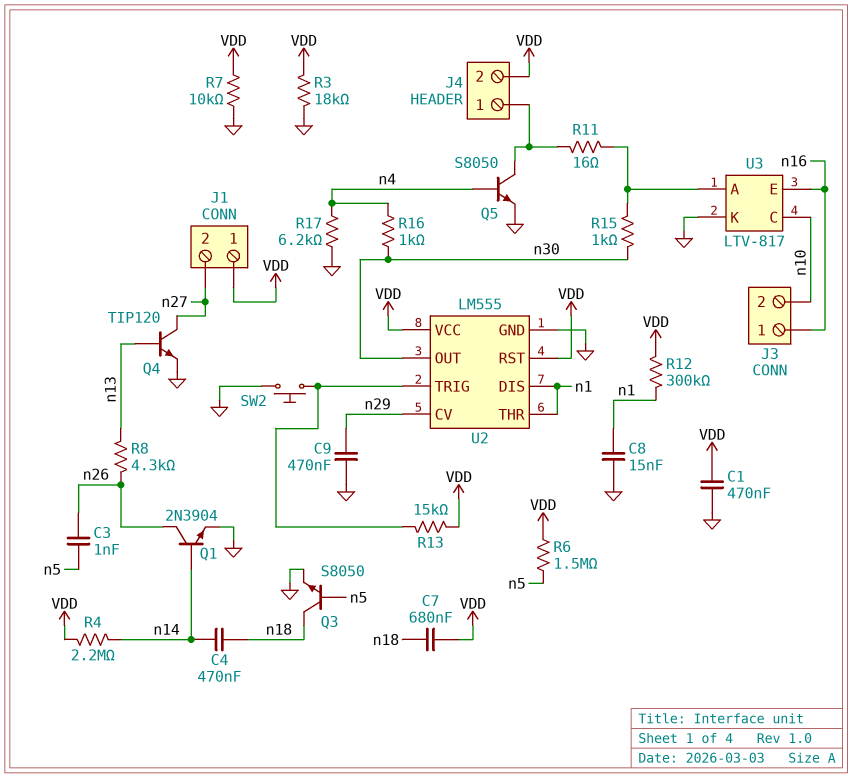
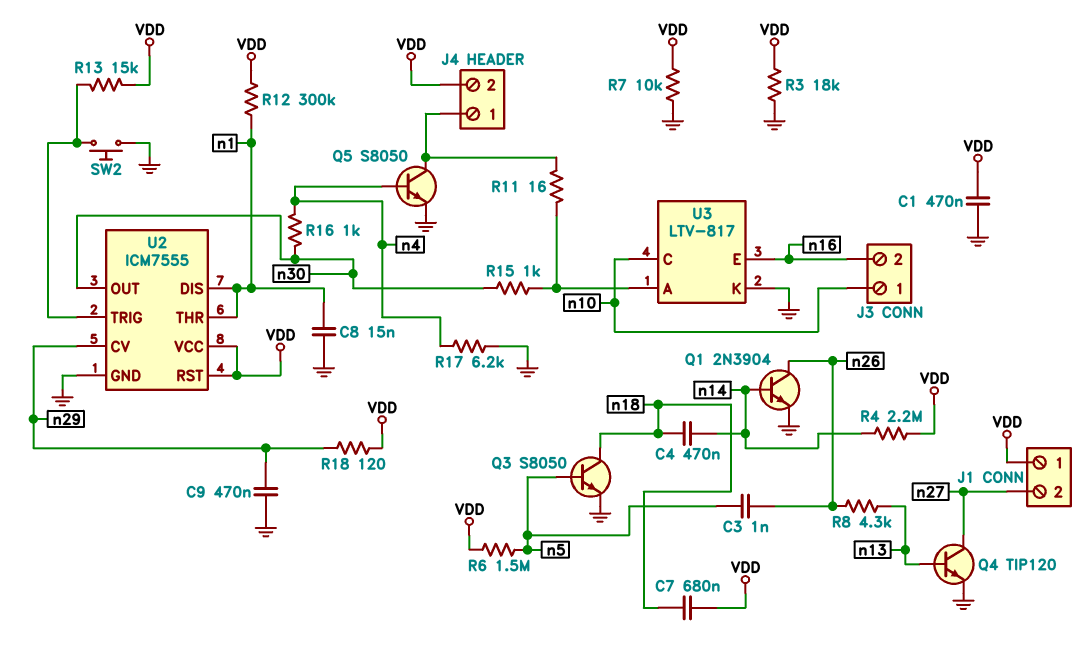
J3 pin 1: n16 -> n10
J3 pin 2: n10 -> n16
R18: none -> 120 (VDD, n29)
U2: LM555 -> ICM7555

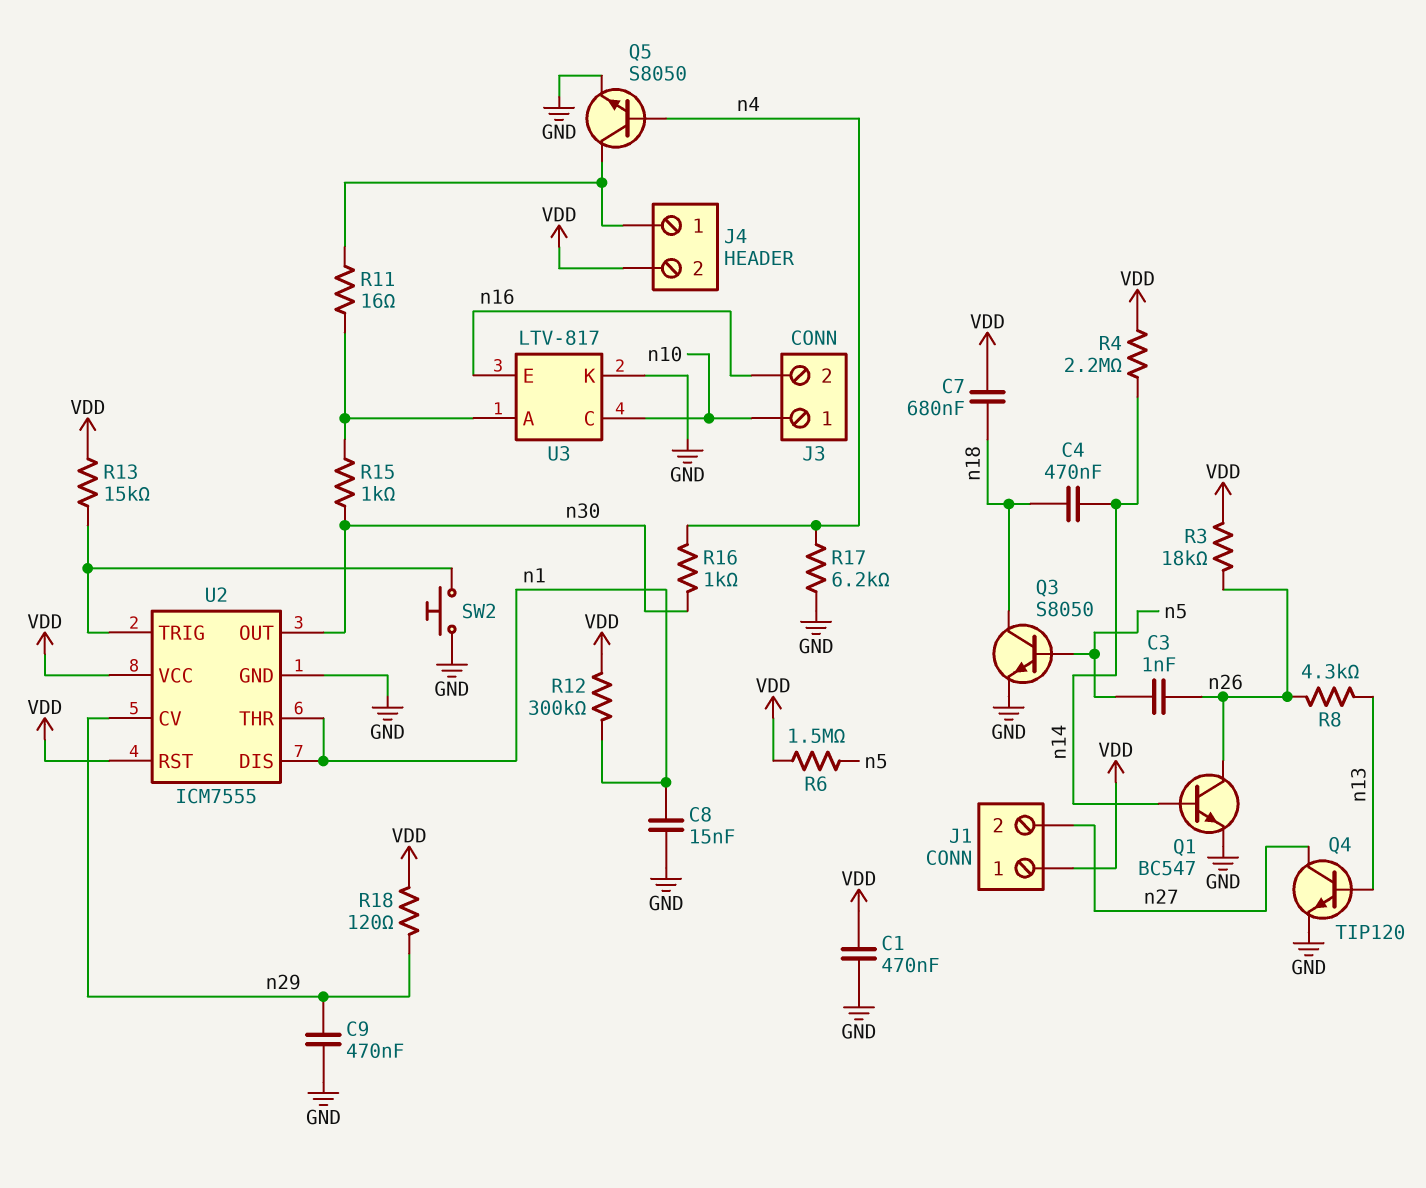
Q1: NPN 2N3904 (B n14, C n26, E GND) -> NPN BC547 (B n14, C n26, E GND)
R3: 18k (GND, VDD) -> 18k (VDD, n26)
R7: 10k (GND, VDD) -> none

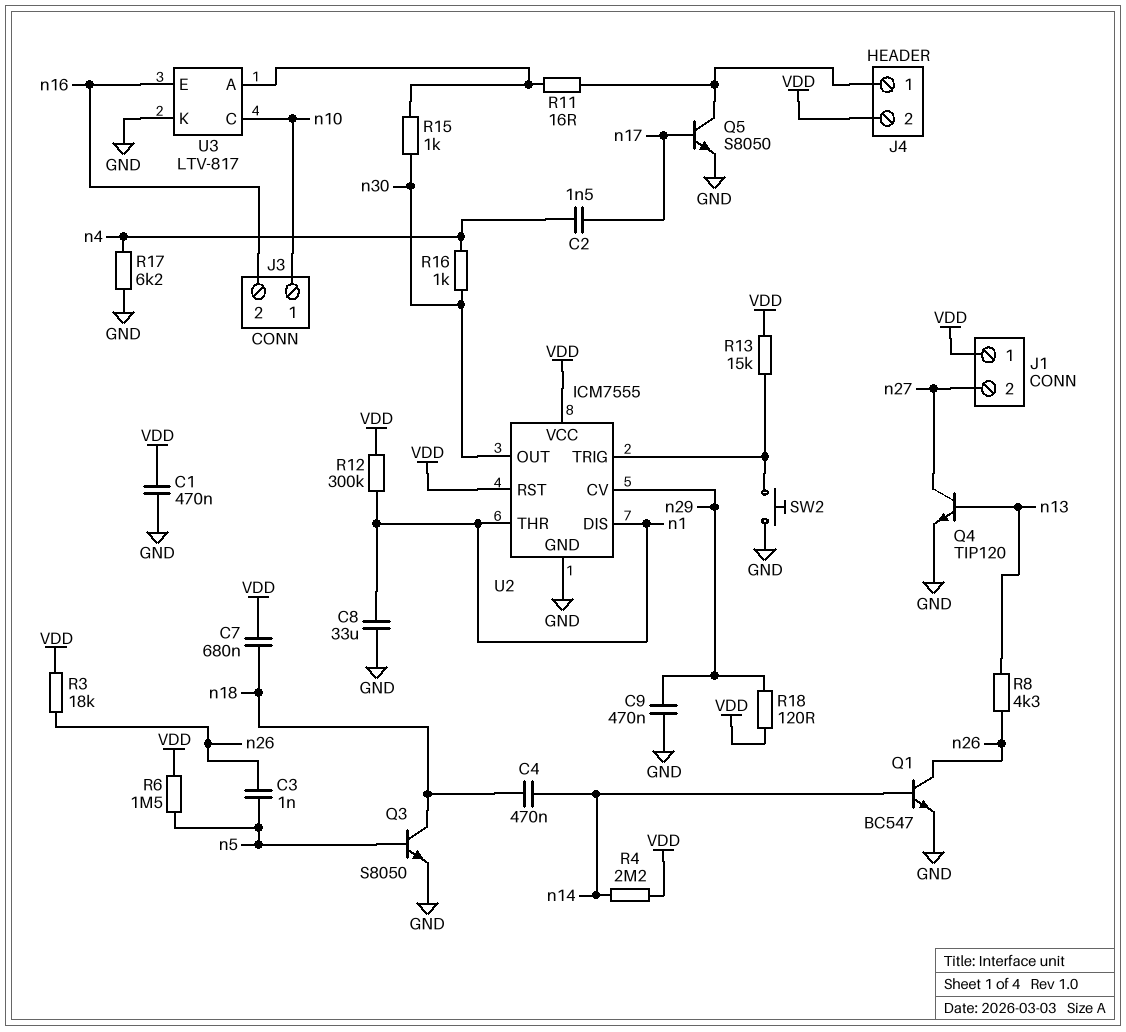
C2: none -> 1.5nF (n4, n17)
C8: 15nF (GND, n1) -> 33uF (GND, n1)
Q5: NPN S8050 (B n4, C J4/1, E GND) -> NPN S8050 (B n17, C J4/1, E GND)

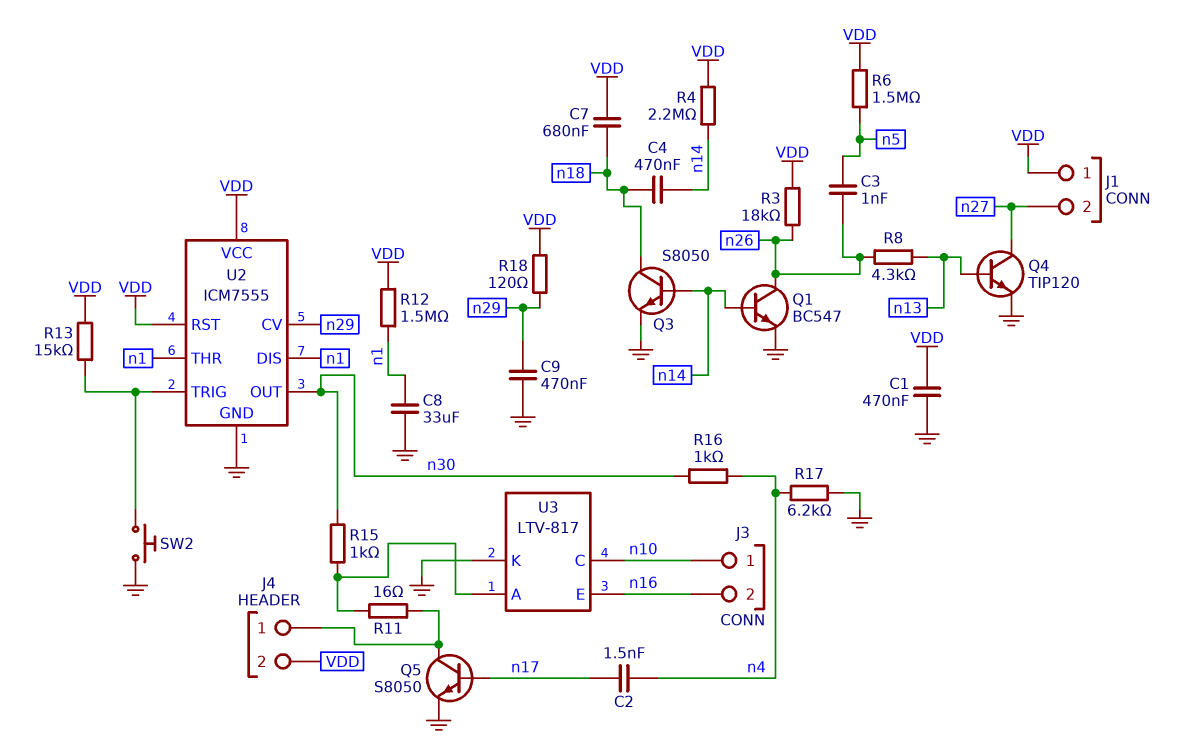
Q3: NPN S8050 (B n5, C n18, E GND) -> NPN S8050 (B n14, C n18, E GND)
R12: 300k (VDD, n1) -> 1.5M (VDD, n1)

